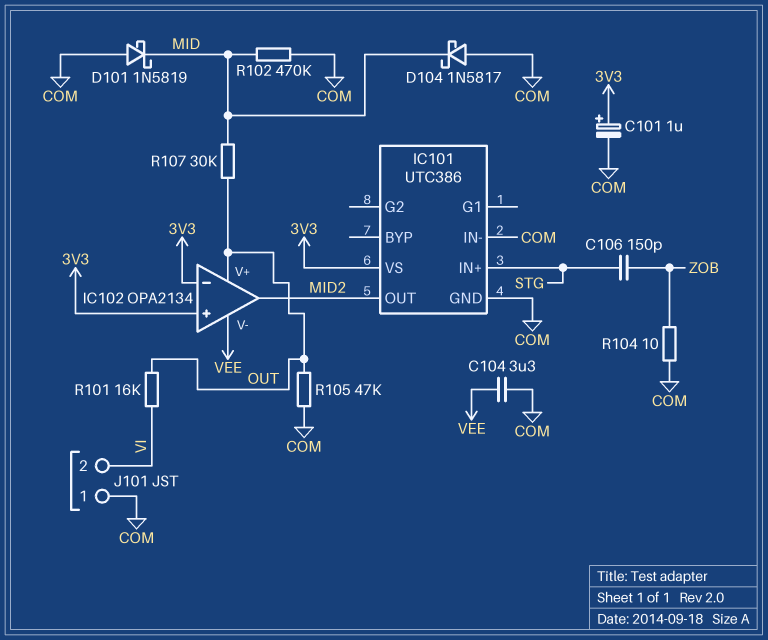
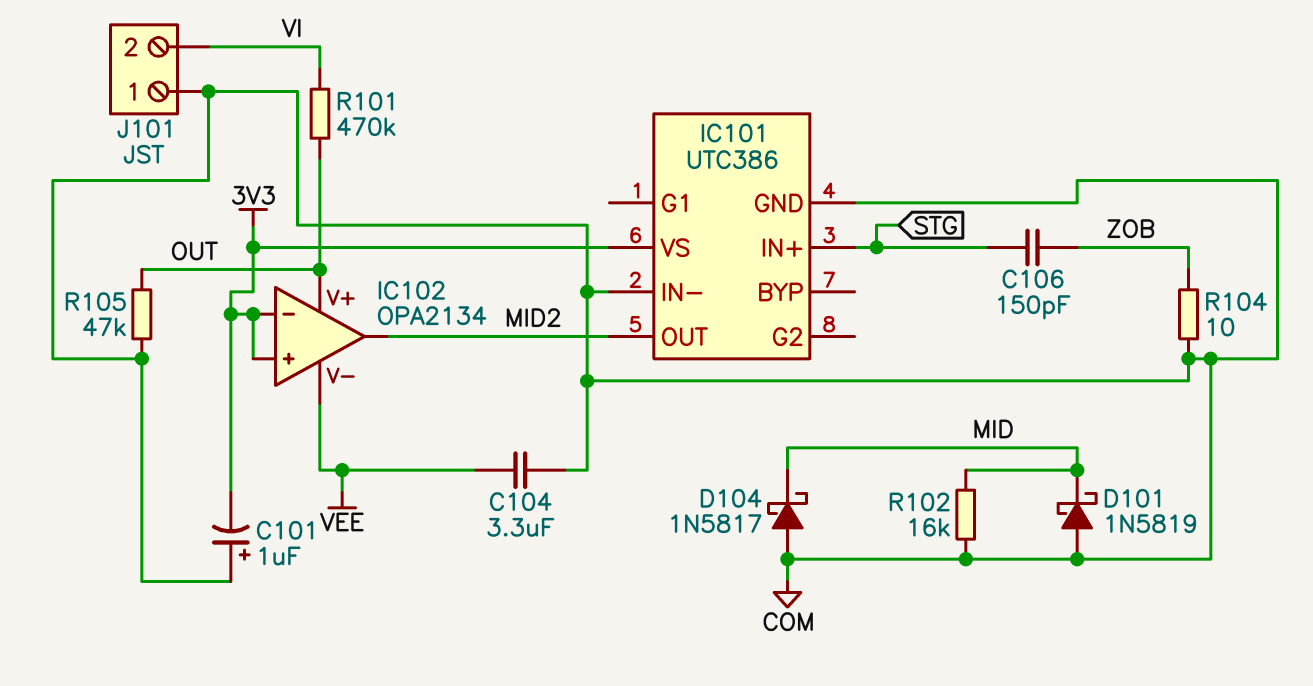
C101: 1uF (plus 3V3, minus COM) -> 1uF (plus COM, minus 3V3)
R101: 16k (OUT, VI) -> 470k (OUT, VI)
R102: 470k (COM, MID) -> 16k (COM, MID)
R107: 30k (MID, OUT) -> none

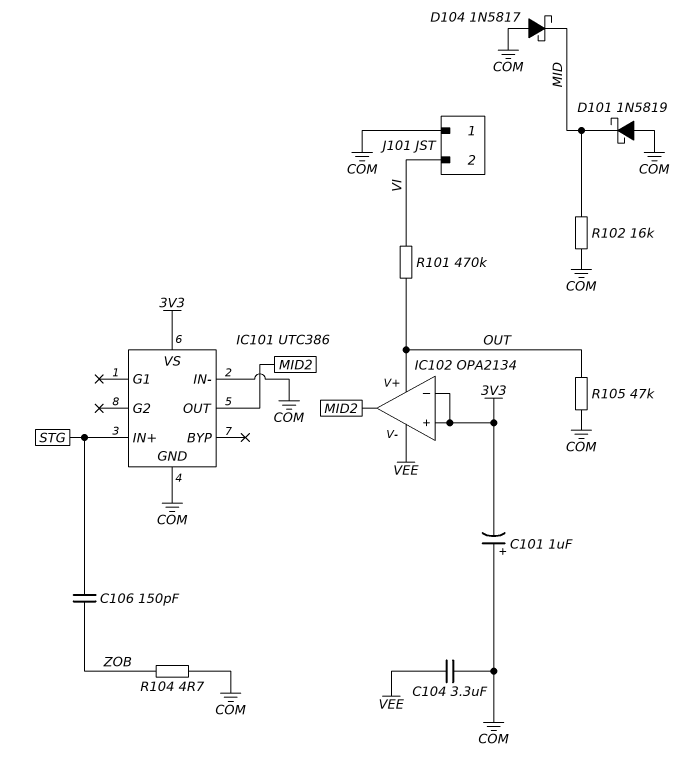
R104: 10 (COM, ZOB) -> 4.7 (COM, ZOB)

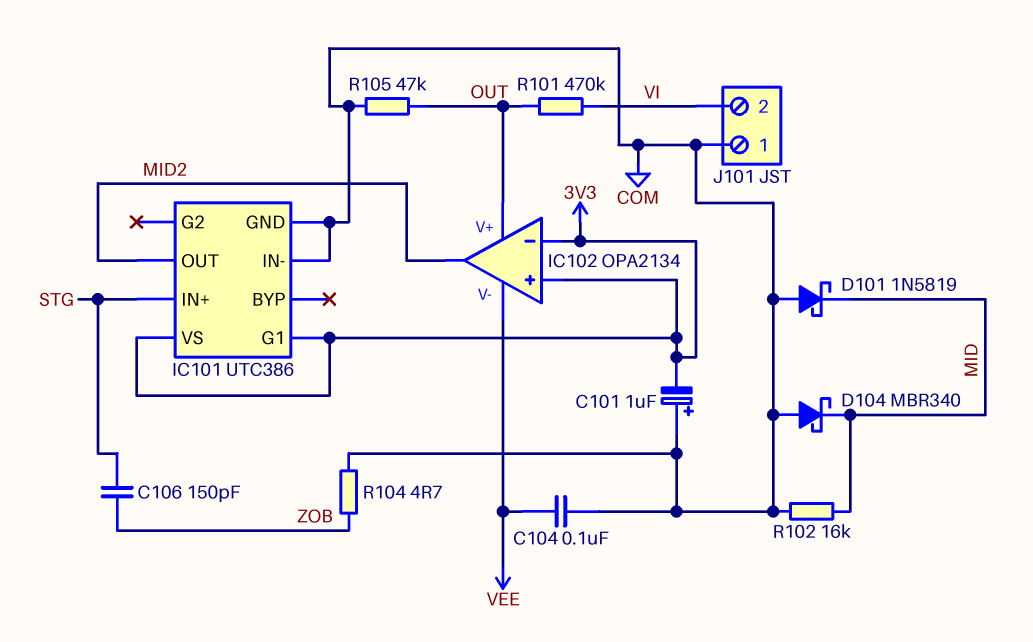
C104: 3.3uF (COM, VEE) -> 100nF (COM, VEE)
D104: schottky 1N5817 (A COM, K MID) -> schottky MBR340 (A COM, K MID)
IC101 pin G1: none -> 3V3

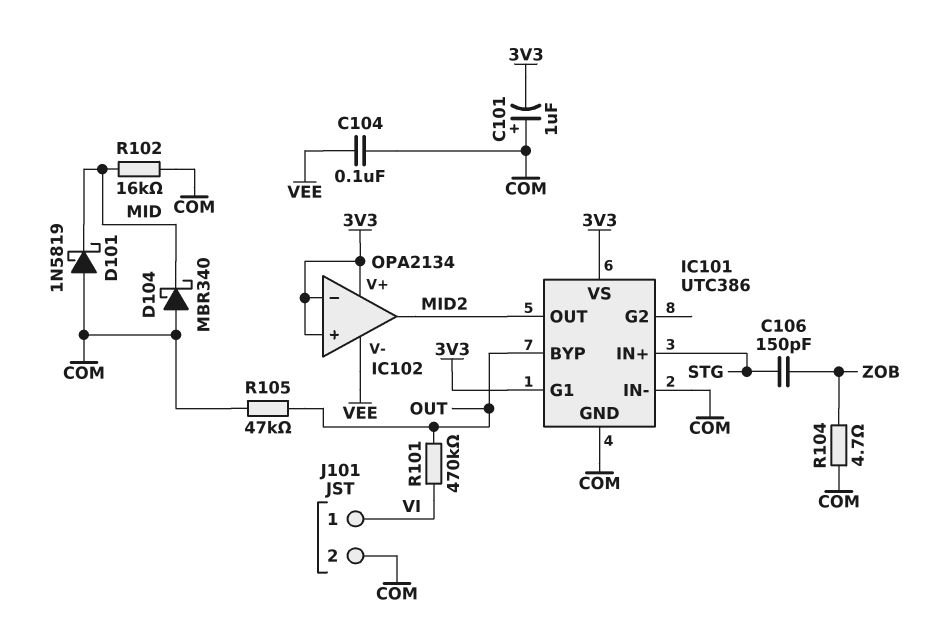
IC101 pin BYP: none -> OUT
IC102 pin V+: OUT -> 3V3
J101 pin 1: COM -> VI
J101 pin 2: VI -> COM

